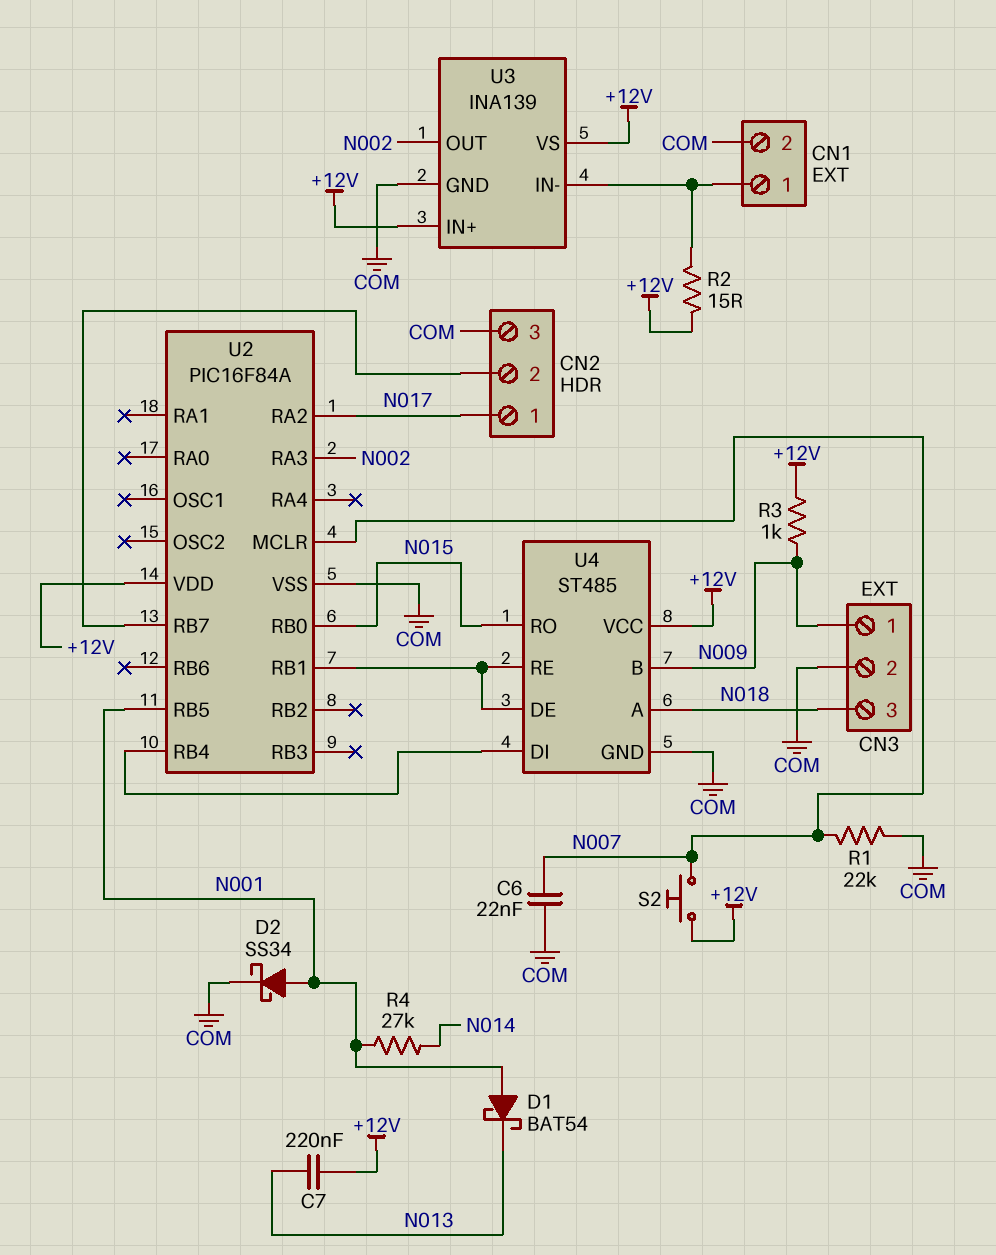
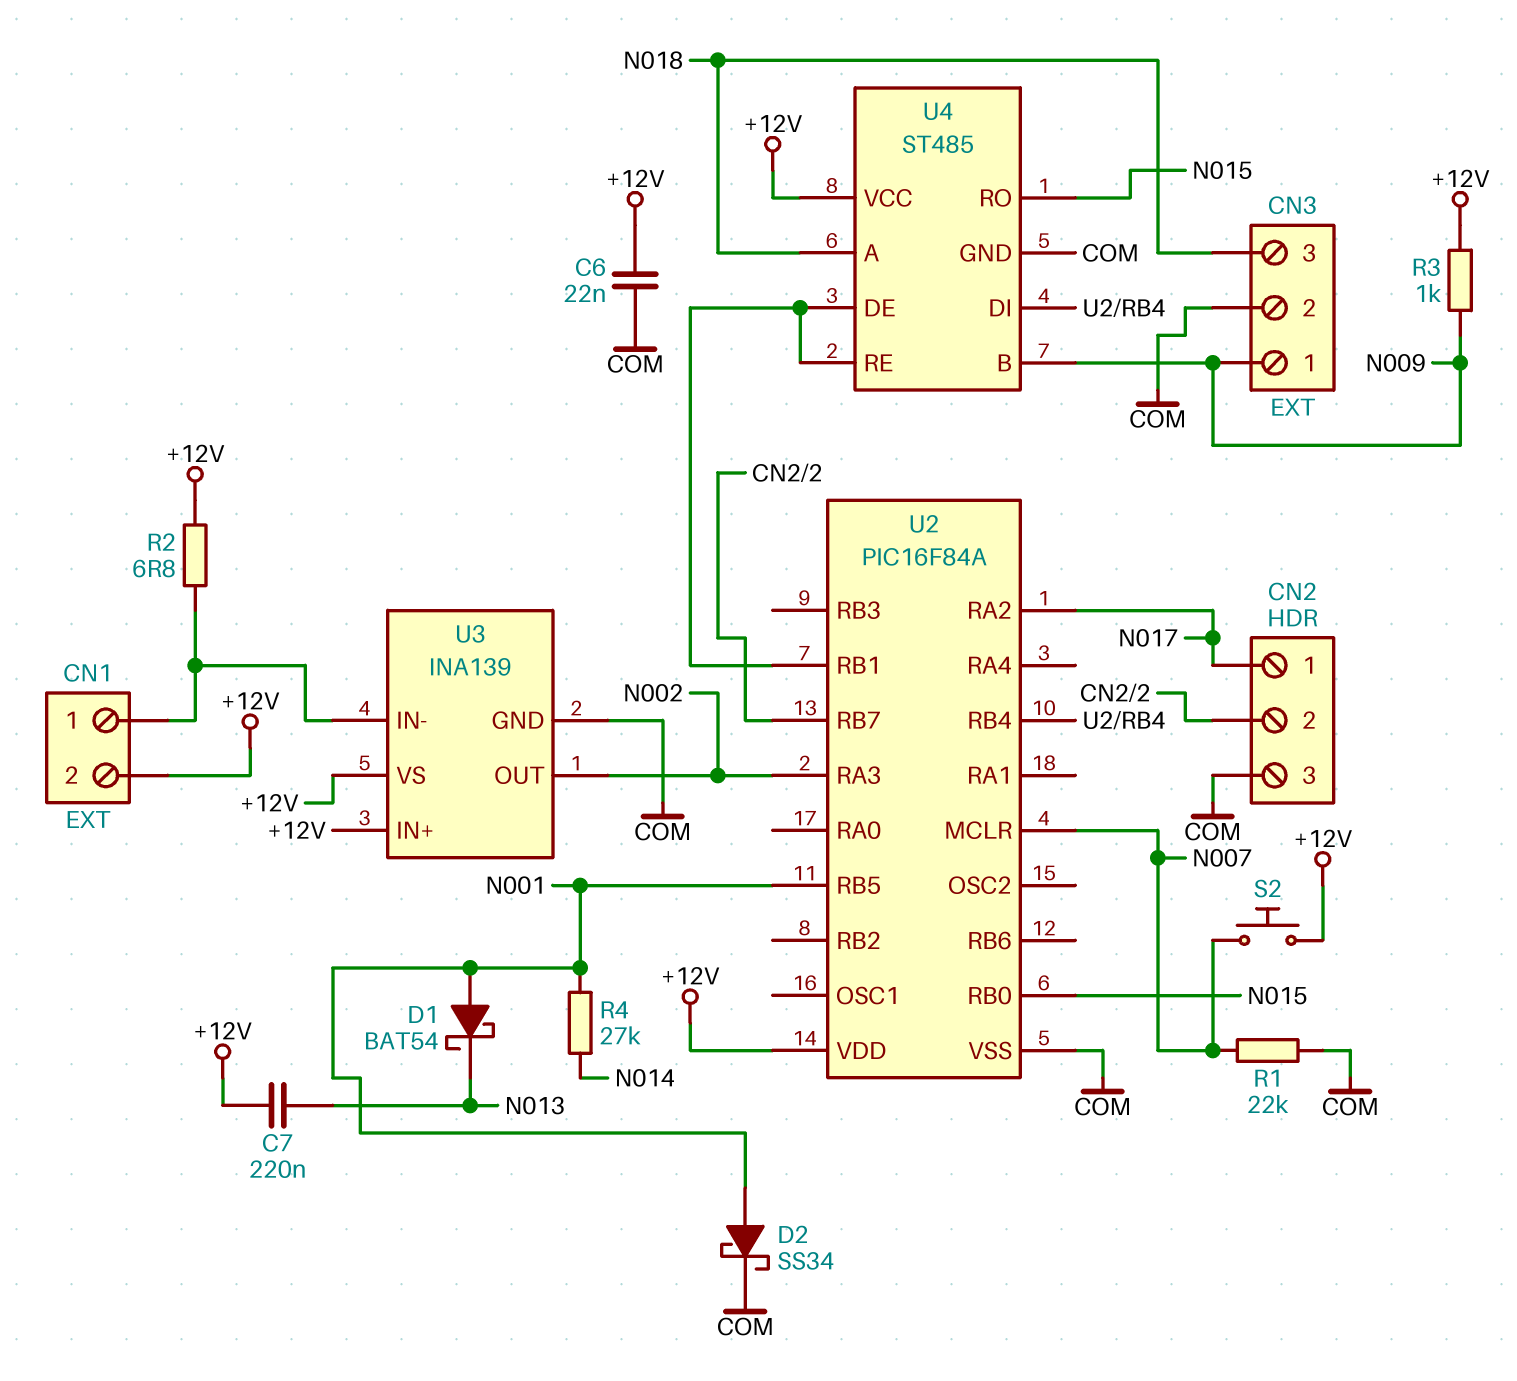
C6: 22nF (COM, N007) -> 22nF (+12V, COM)
CN1 pin 2: COM -> +12V
R2: 15 (+12V, CN1/1) -> 6.8 (+12V, CN1/1)

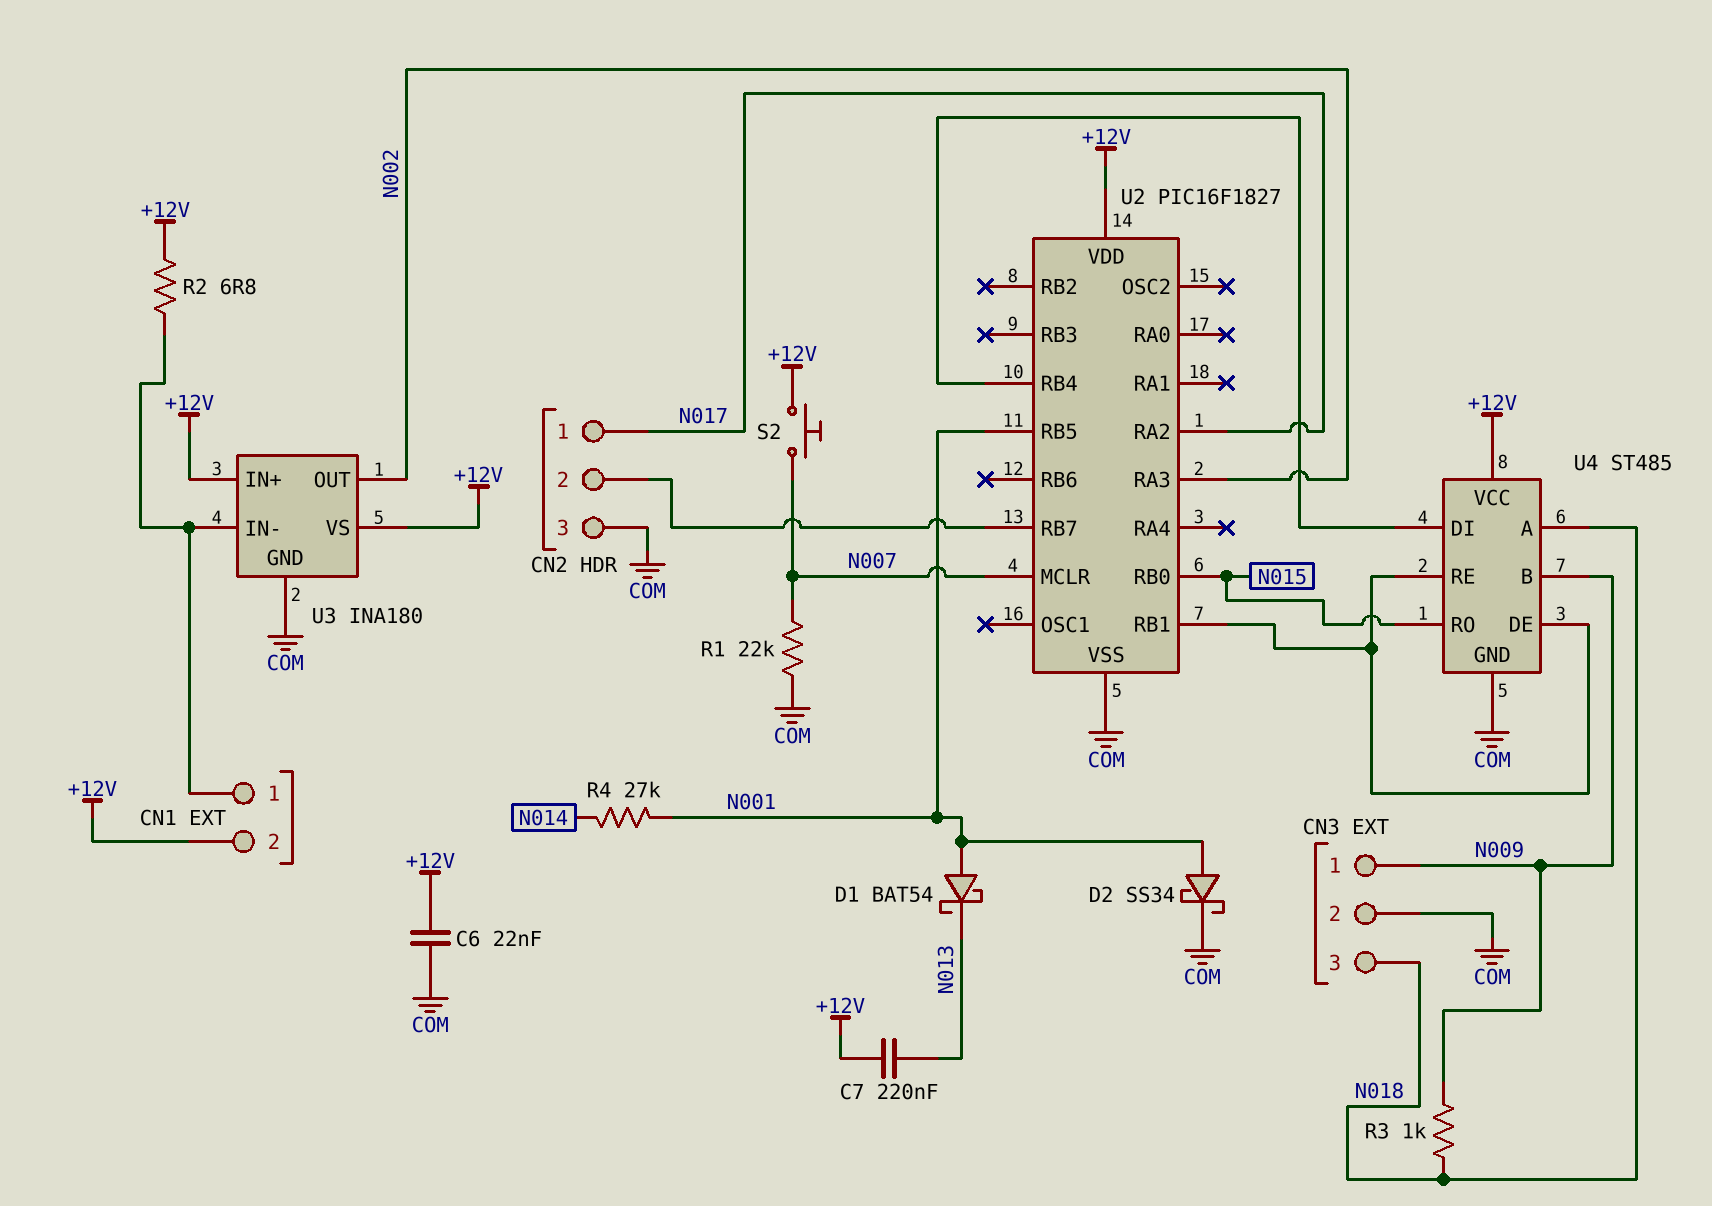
R3: 1k (+12V, N009) -> 1k (N009, N018)
U2: PIC16F84A -> PIC16F1827
U3: INA139 -> INA180

